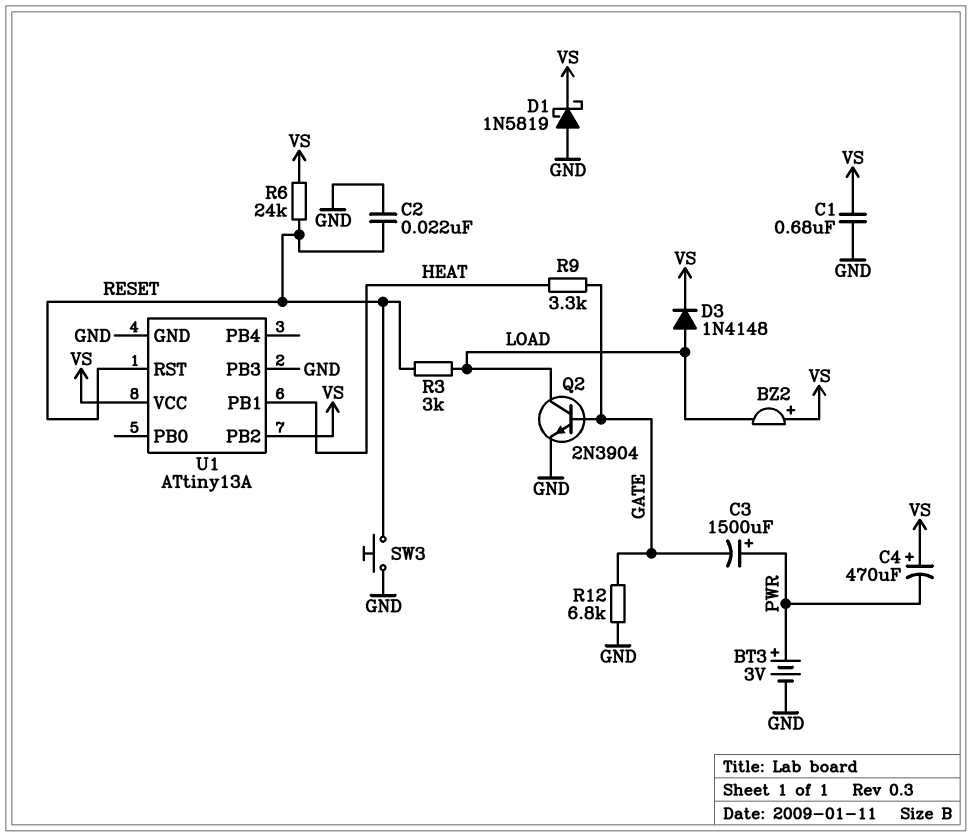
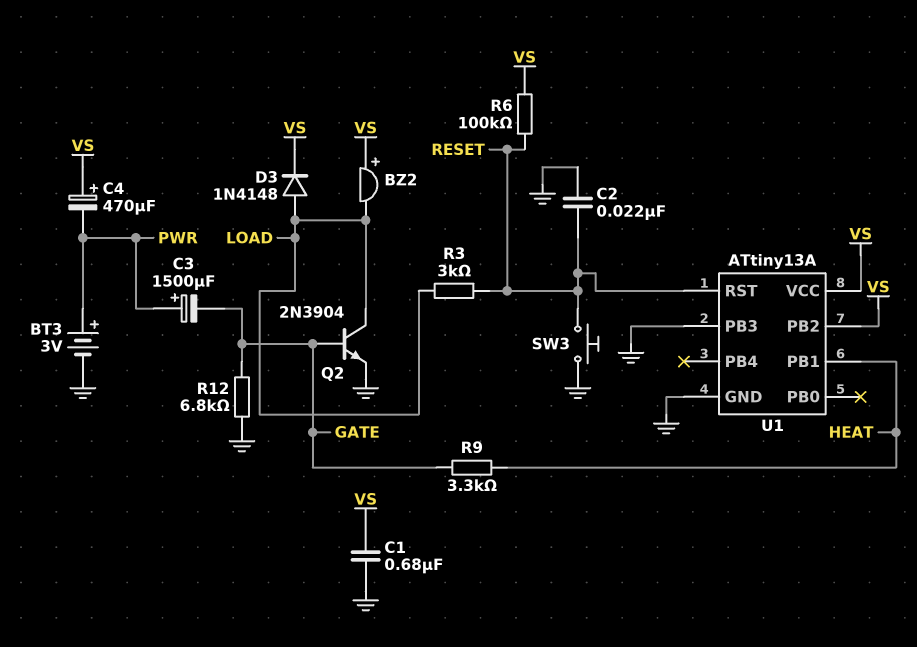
D1: schottky 1N5819 (A GND, K VS) -> none
R6: 24k (RESET, VS) -> 100k (RESET, VS)

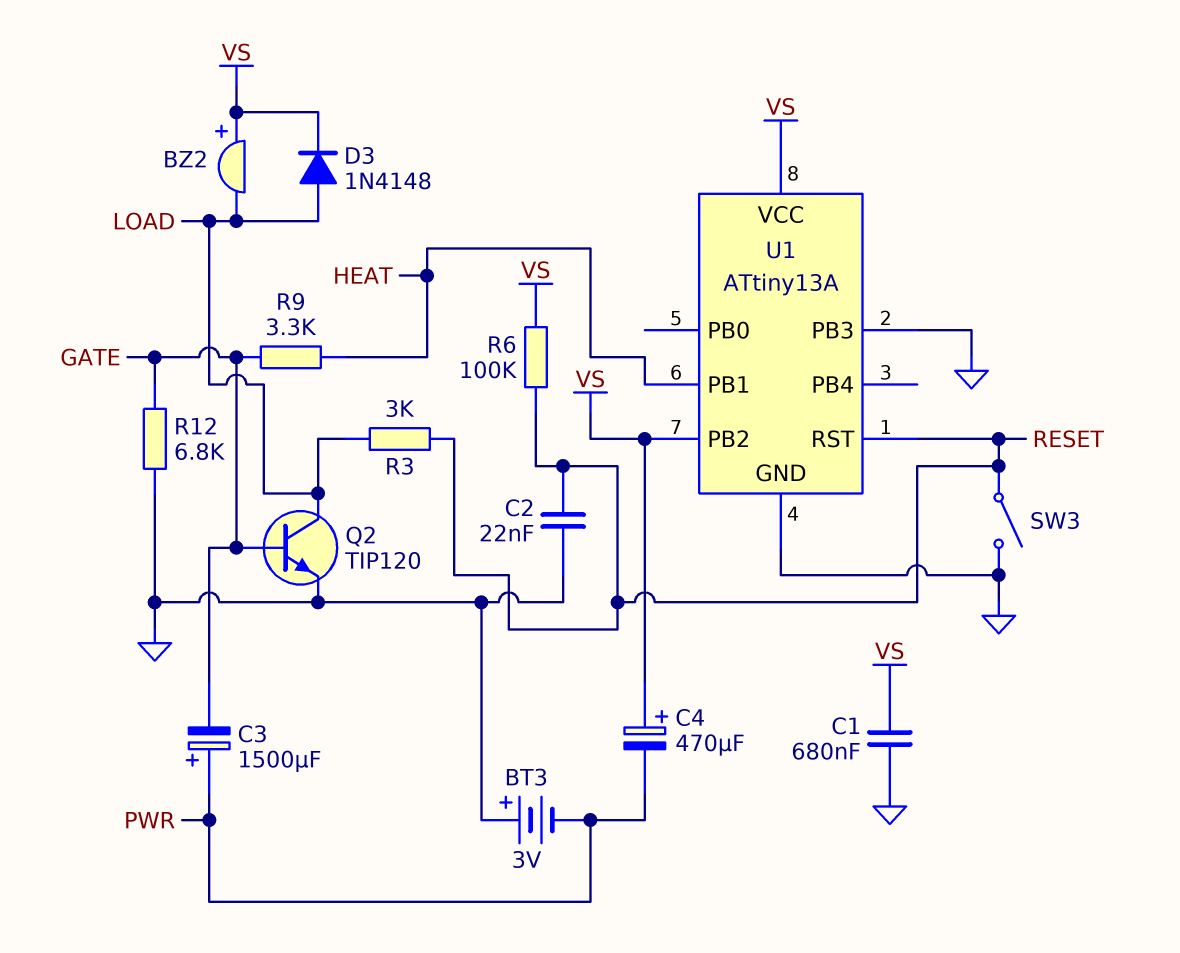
BT3: 3V (plus PWR, minus GND) -> 3V (plus GND, minus PWR)
Q2: NPN 2N3904 (B GATE, C LOAD, E GND) -> NPN TIP120 (B GATE, C LOAD, E GND)
SW3: button (GND, RESET) -> switch (GND, RESET)

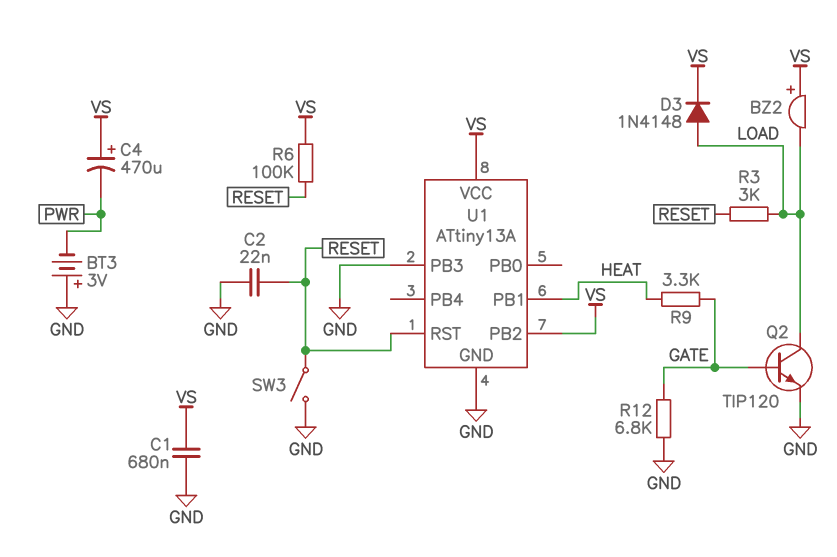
C3: 1500uF (plus PWR, minus GATE) -> none

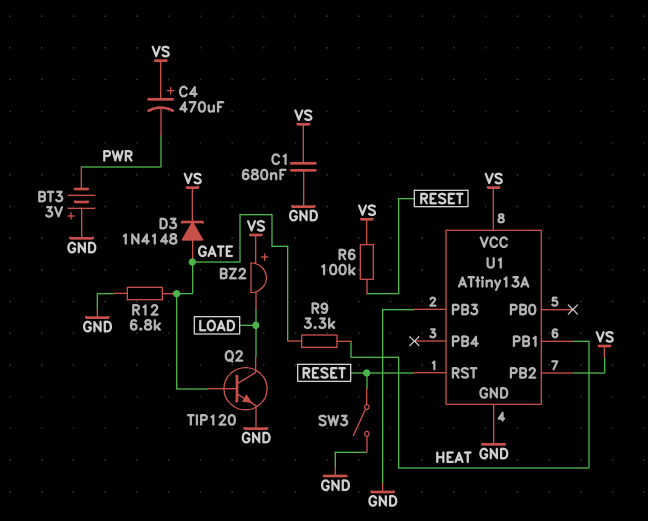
C2: 22nF (GND, RESET) -> none
D3: diode 1N4148 (A LOAD, K VS) -> diode 1N4148 (A GATE, K VS)
R3: 3k (LOAD, RESET) -> none

